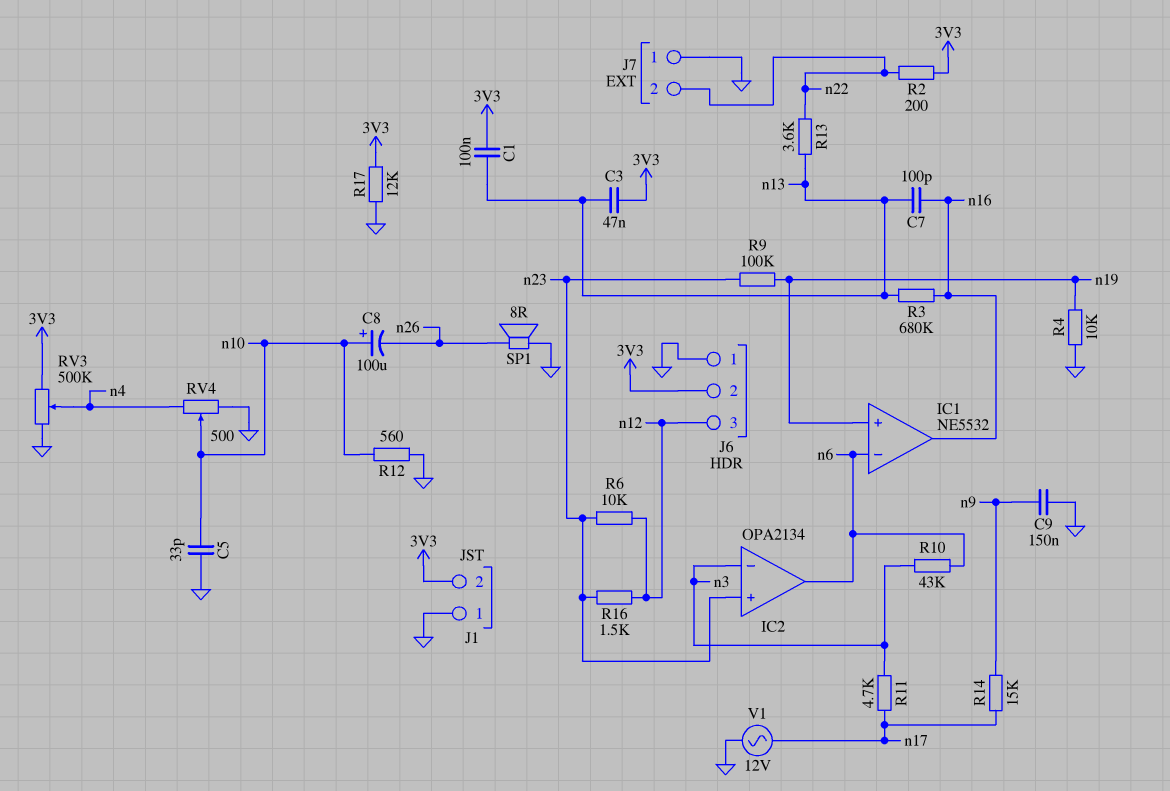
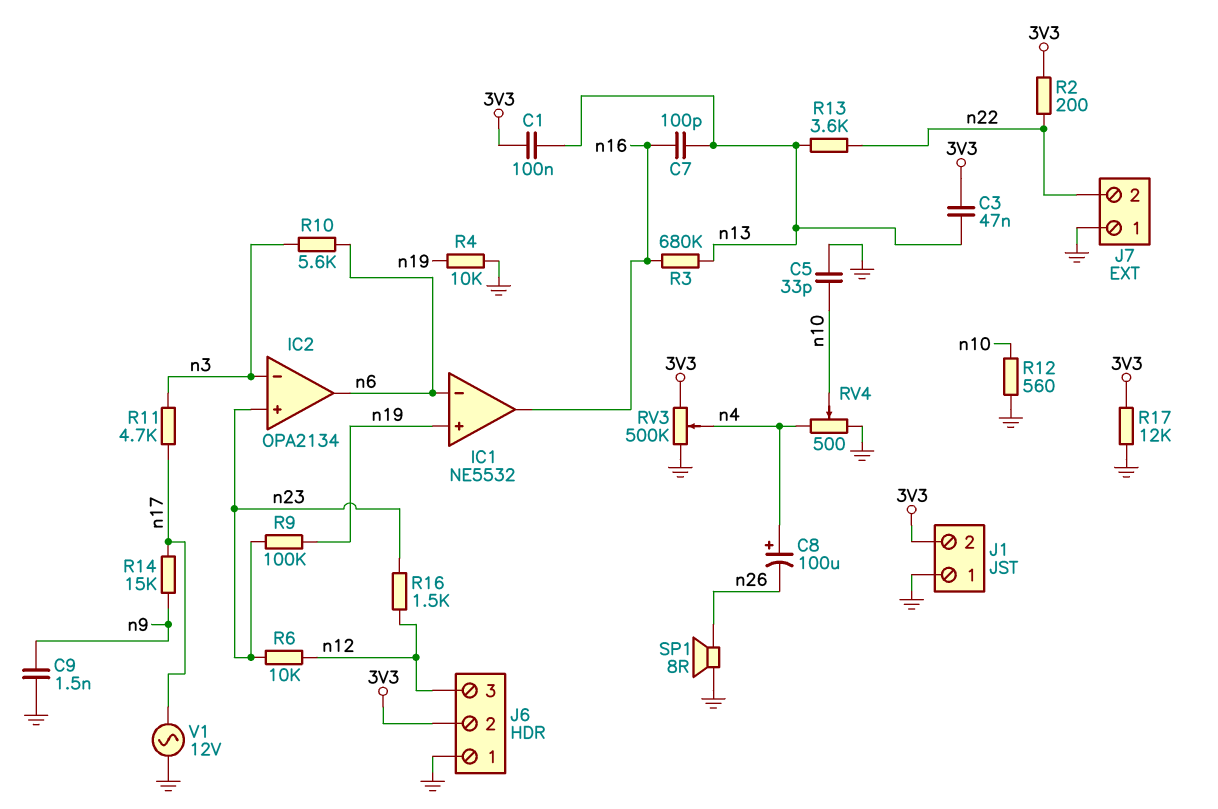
C8: 100uF (plus n10, minus n26) -> 100uF (plus n4, minus n26)
C9: 150nF (GND, n9) -> 1.5nF (GND, n9)
R10: 43k (n3, n6) -> 5.6k (n3, n6)

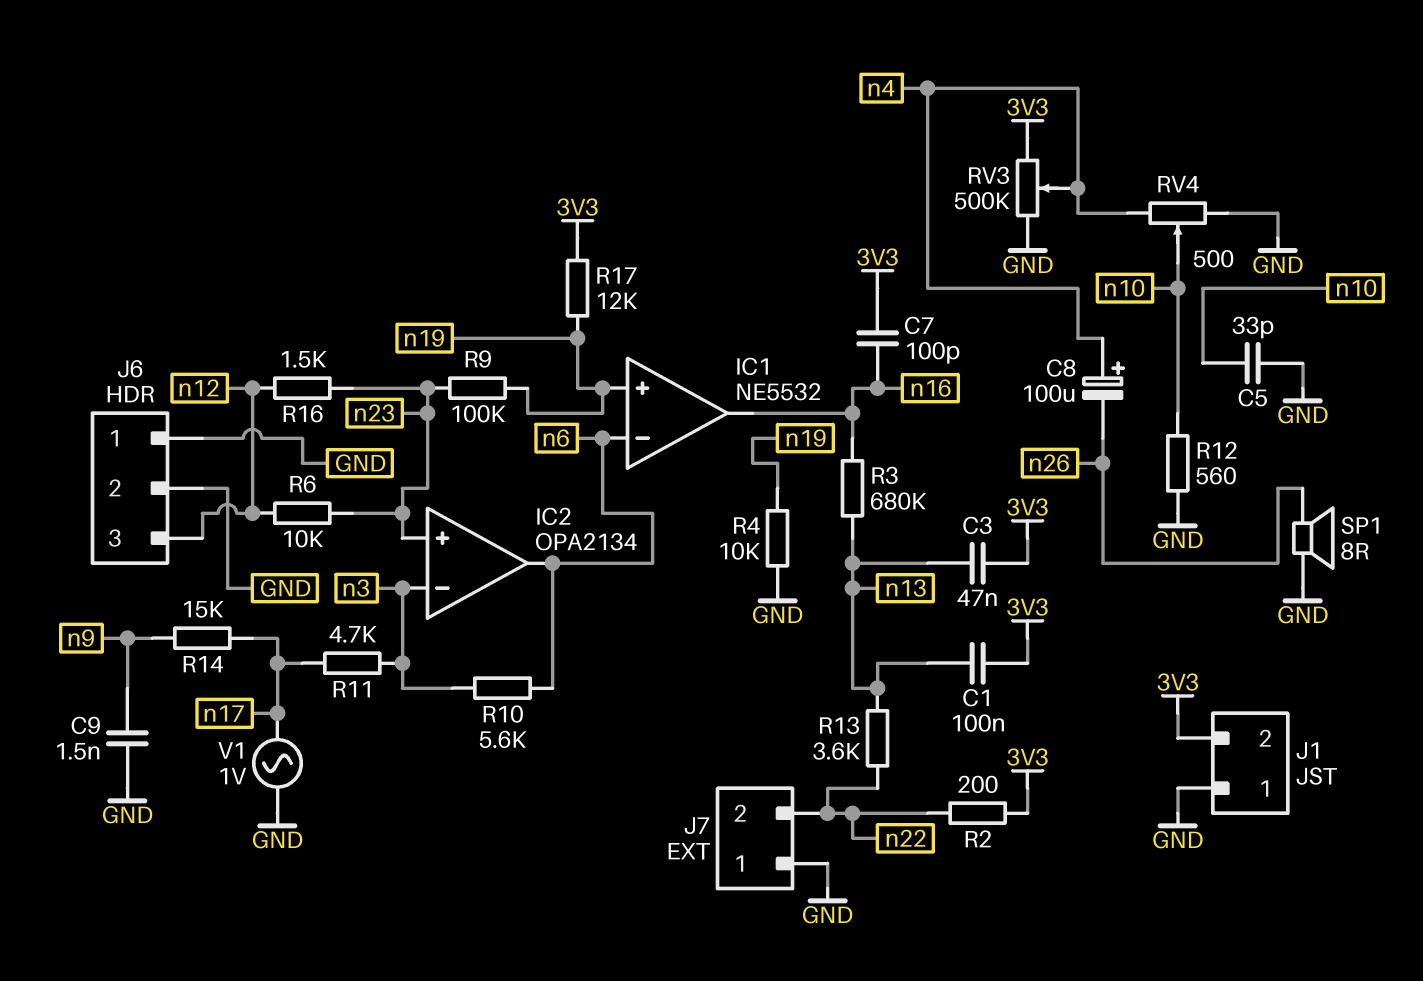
C7: 100pF (n13, n16) -> 100pF (3V3, n16)
J6 pin 2: 3V3 -> GND
R17: 12k (3V3, GND) -> 12k (3V3, n19)
V1: AC 12V (GND, n17) -> AC 1V (GND, n17)

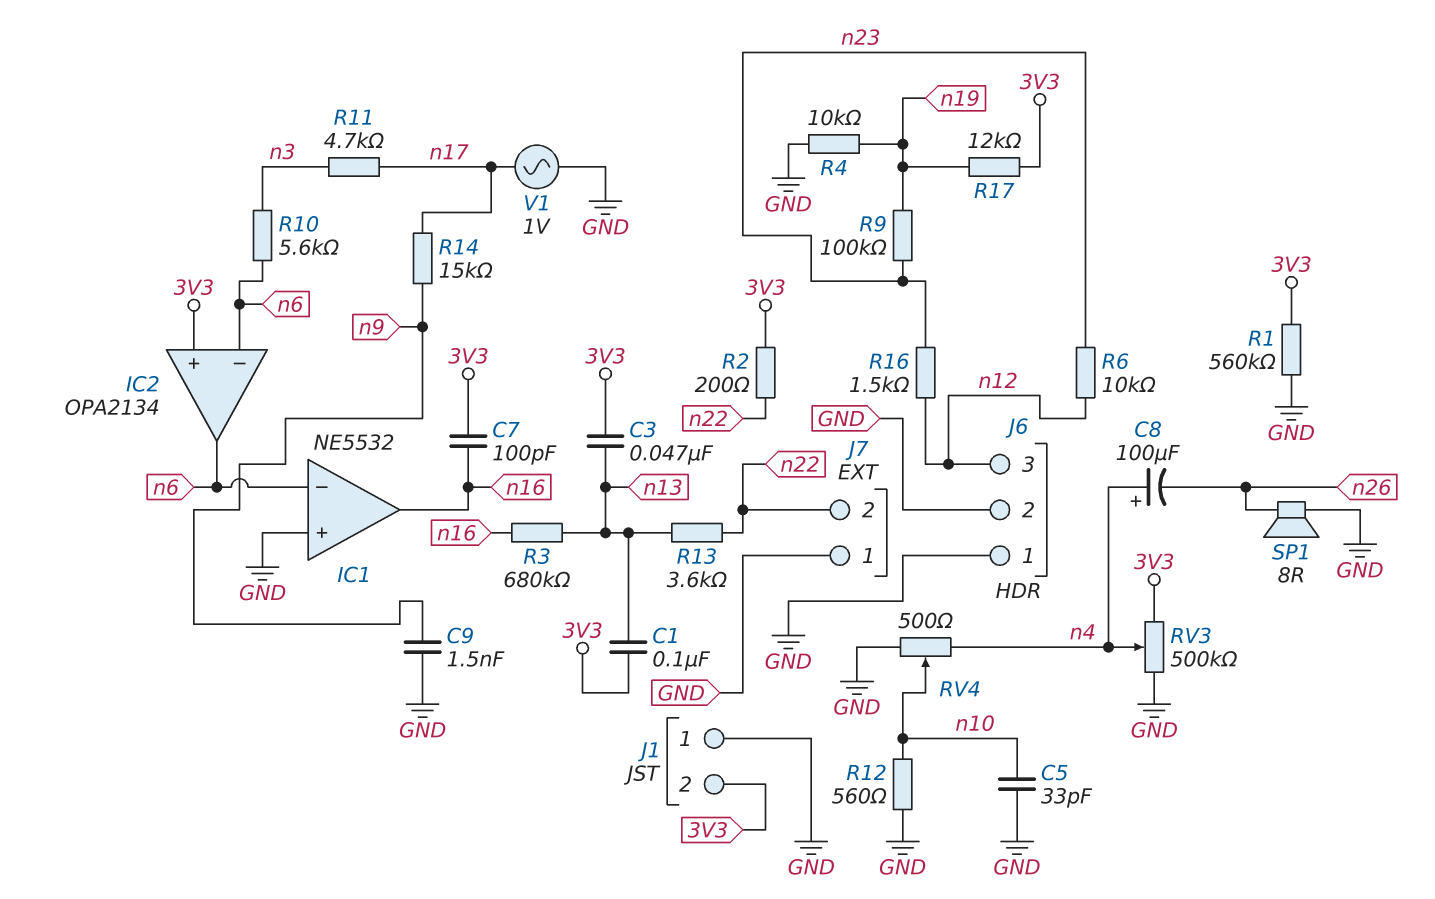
IC1 pin in+: n19 -> GND
IC2 pin in+: n23 -> 3V3
IC2 pin in-: n3 -> n6
R1: none -> 560k (3V3, GND)

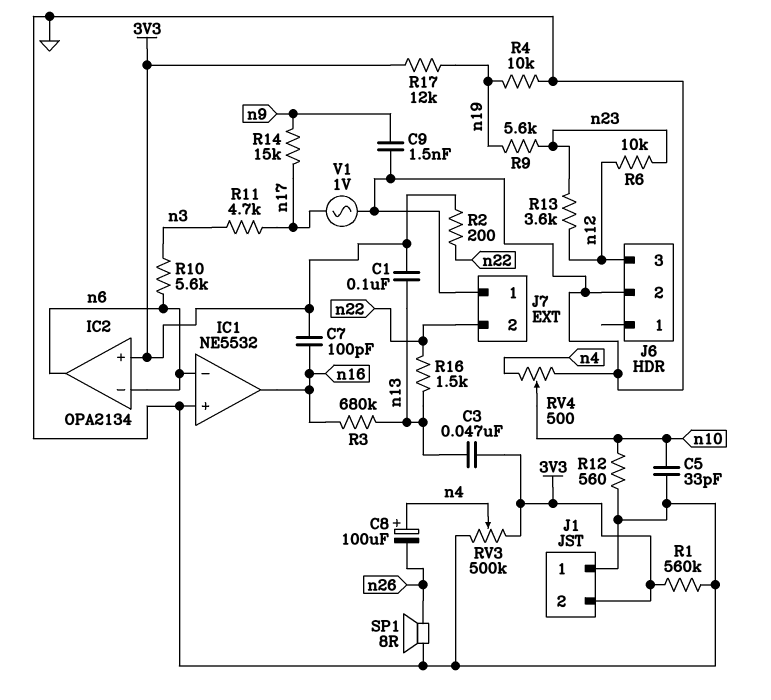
J6 pin 1: GND -> none
R9: 100k (n19, n23) -> 5.6k (n19, n23)
R13: 3.6k (n13, n22) -> 3.6k (n12, n23)
R16: 1.5k (n12, n23) -> 1.5k (n13, n22)

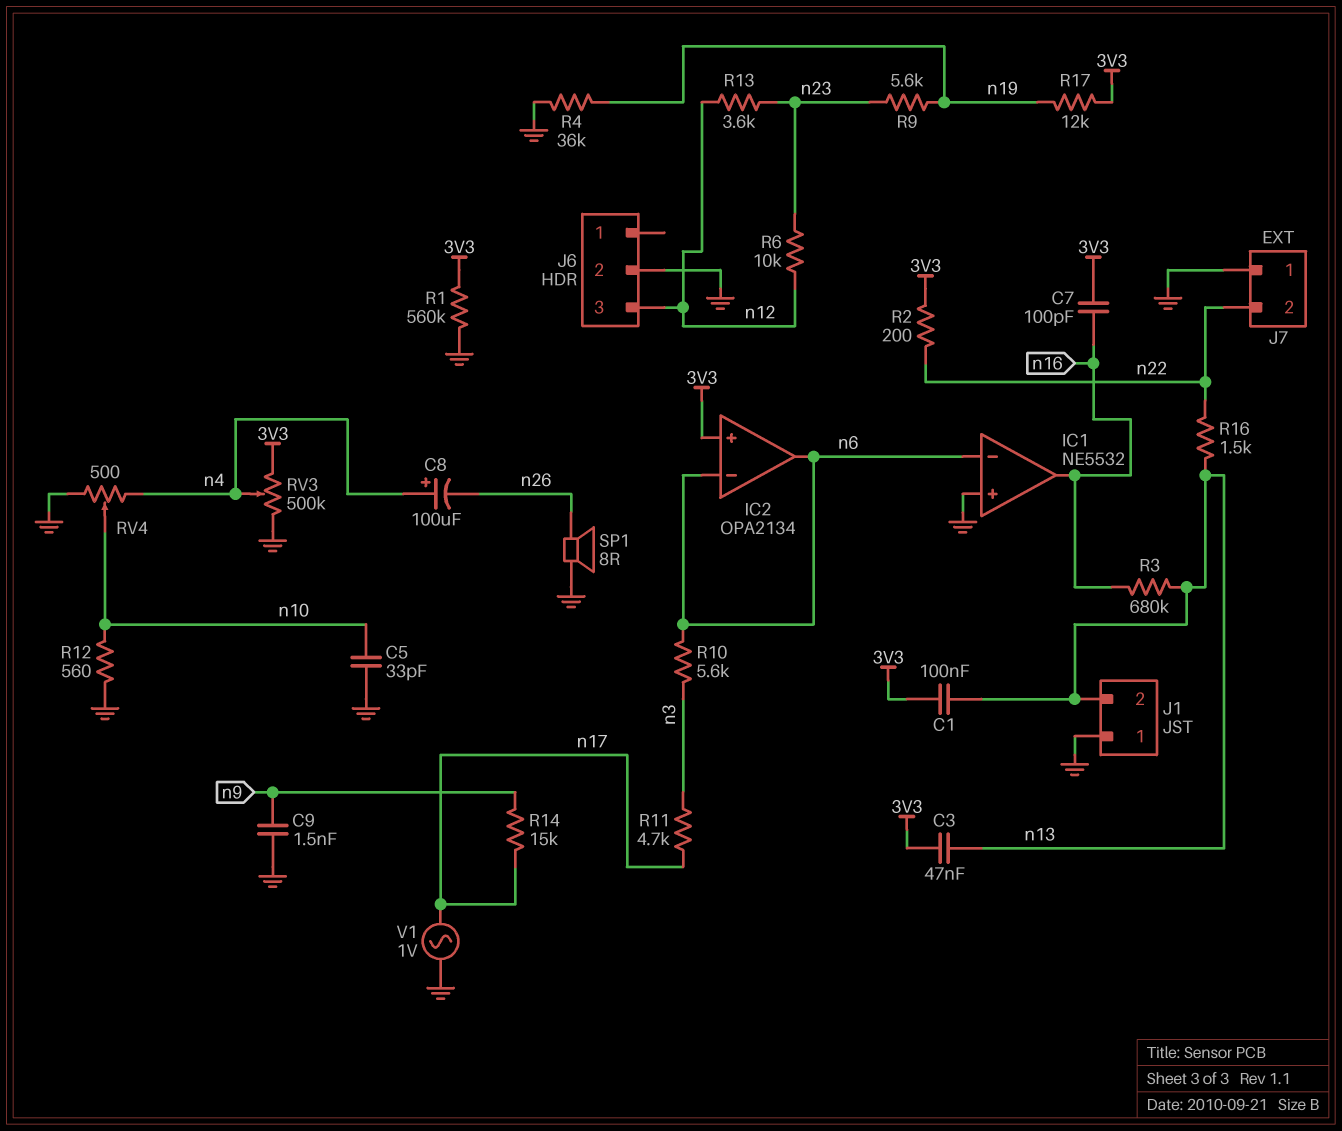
J1 pin 2: 3V3 -> n13
R4: 10k (GND, n19) -> 36k (GND, n19)

